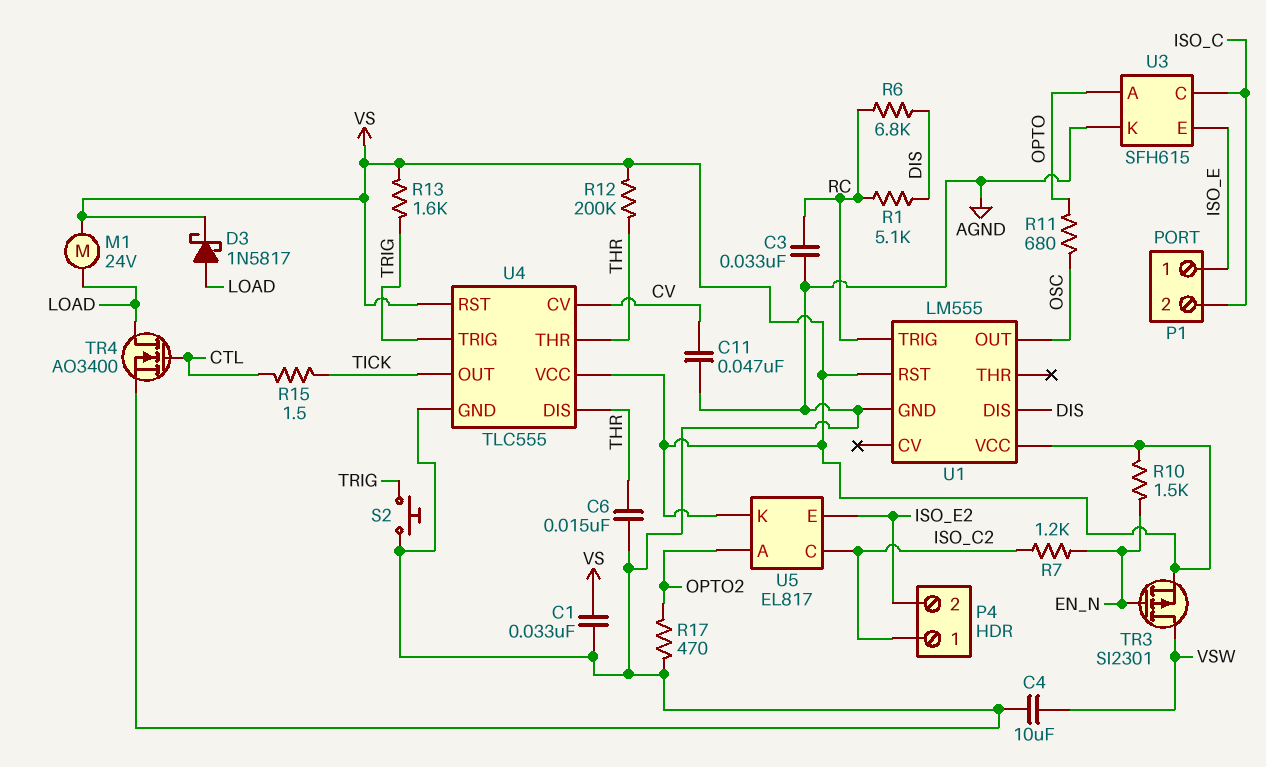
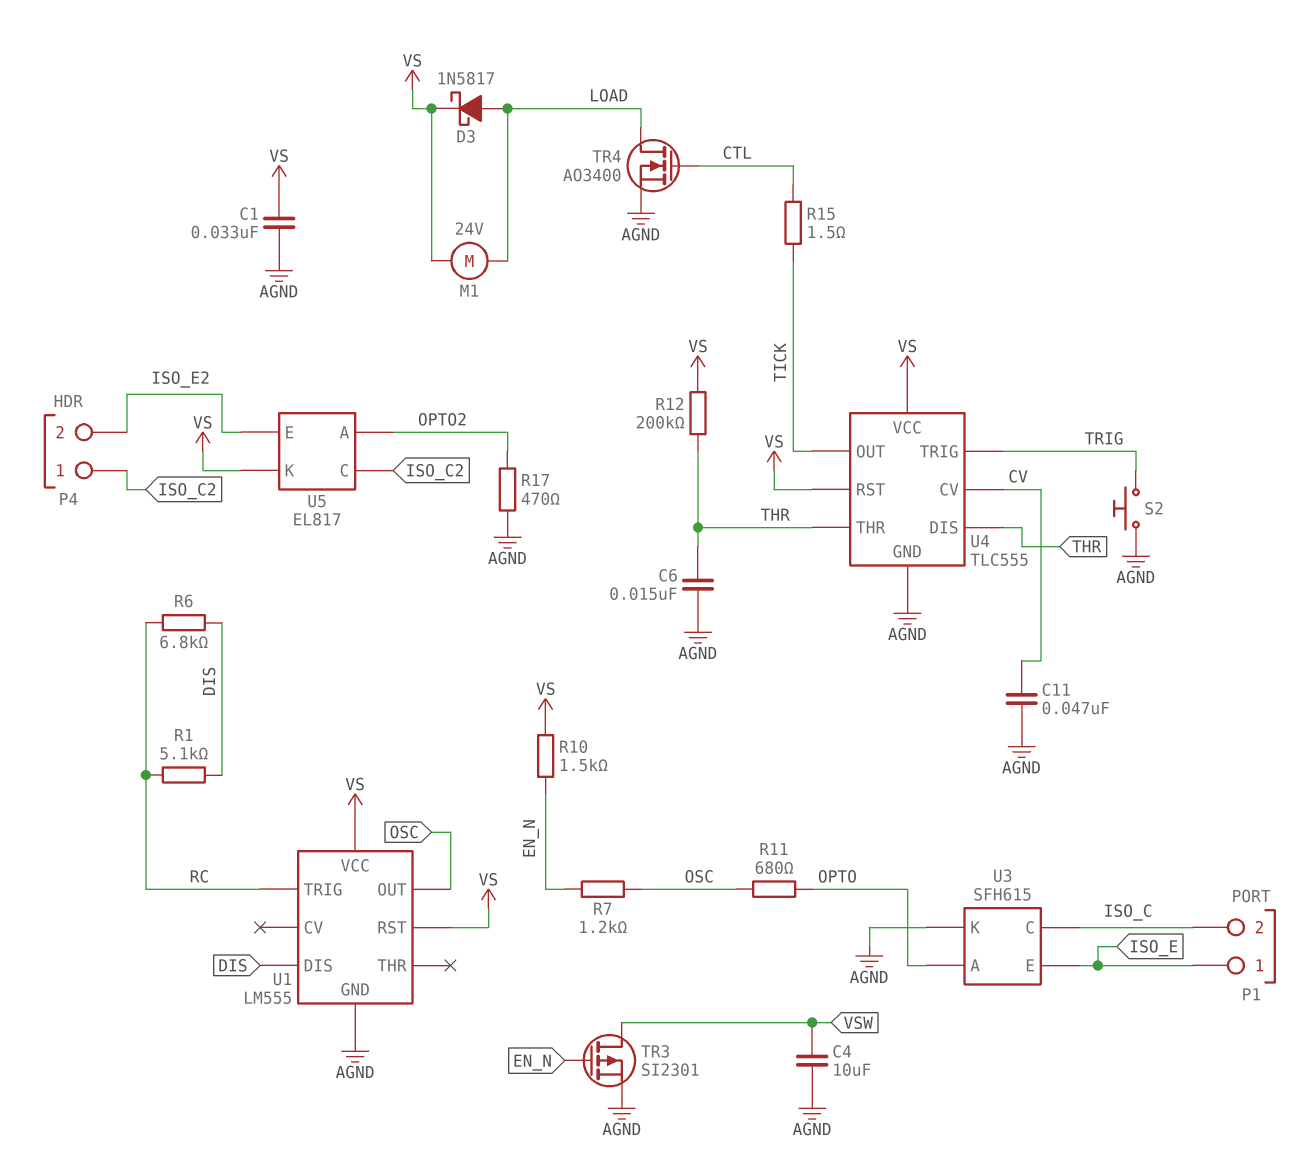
C3: 33nF (AGND, RC) -> none
R7: 1.2k (EN_N, ISO_C2) -> 1.2k (EN_N, OSC)
R13: 1.6k (TRIG, VS) -> none
TR3: PMOS SI2301 (G EN_N, D VSW, S VS) -> PMOS SI2301 (G EN_N, D VSW, S AGND)

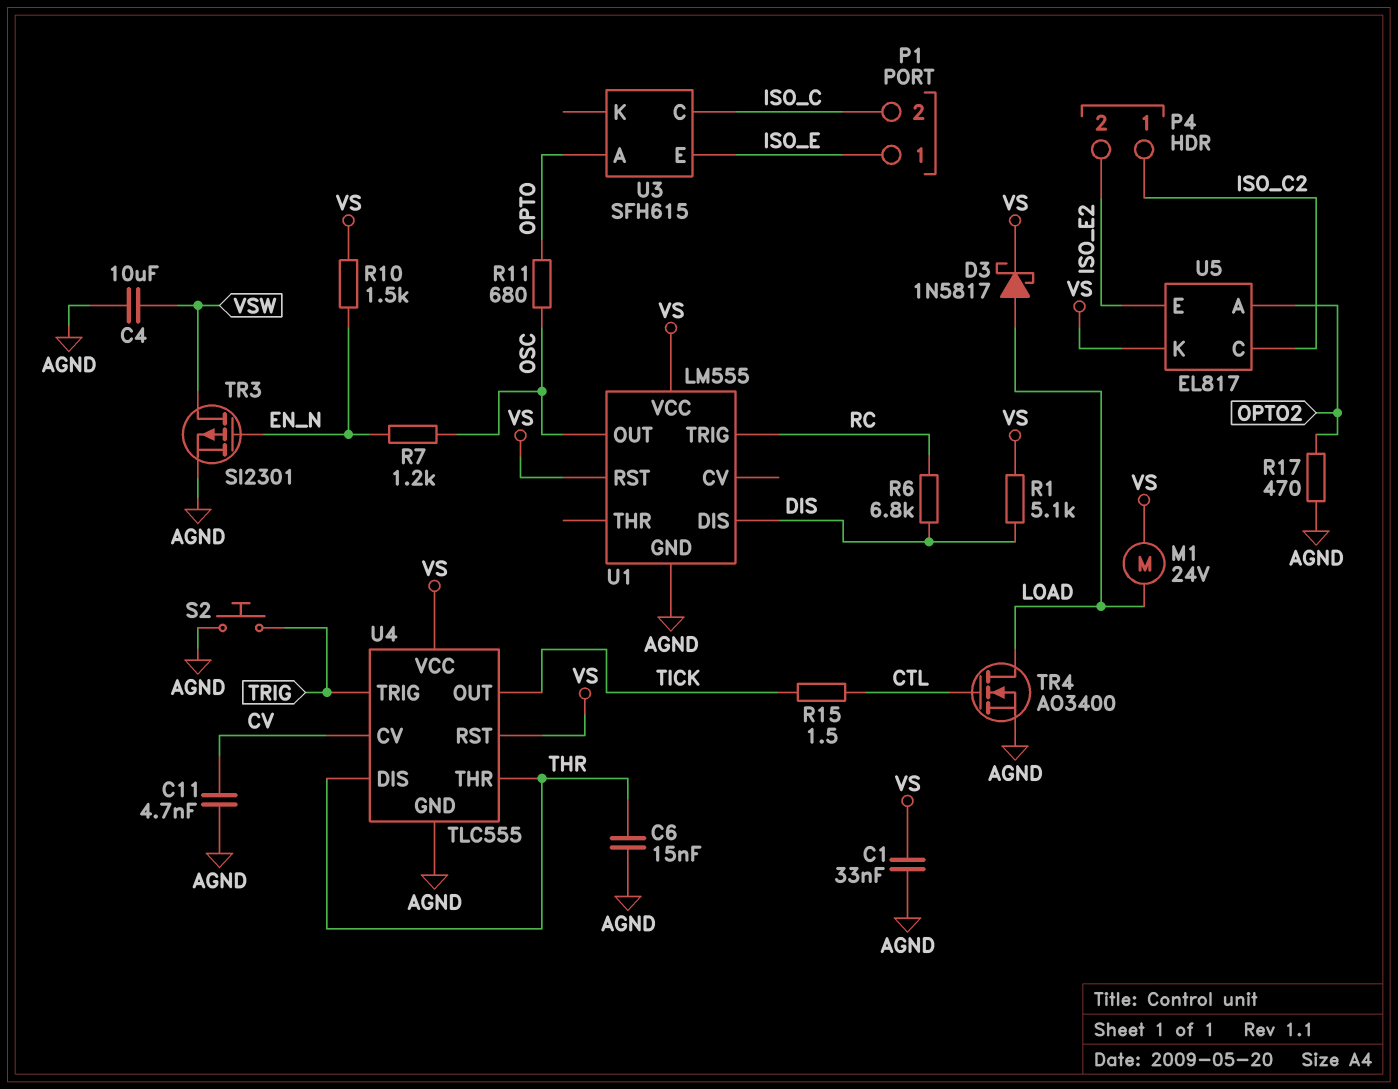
C11: 47nF (AGND, CV) -> 4.7nF (AGND, CV)
R1: 5.1k (DIS, RC) -> 5.1k (DIS, VS)
R12: 200k (THR, VS) -> none
U3 pin K: AGND -> none

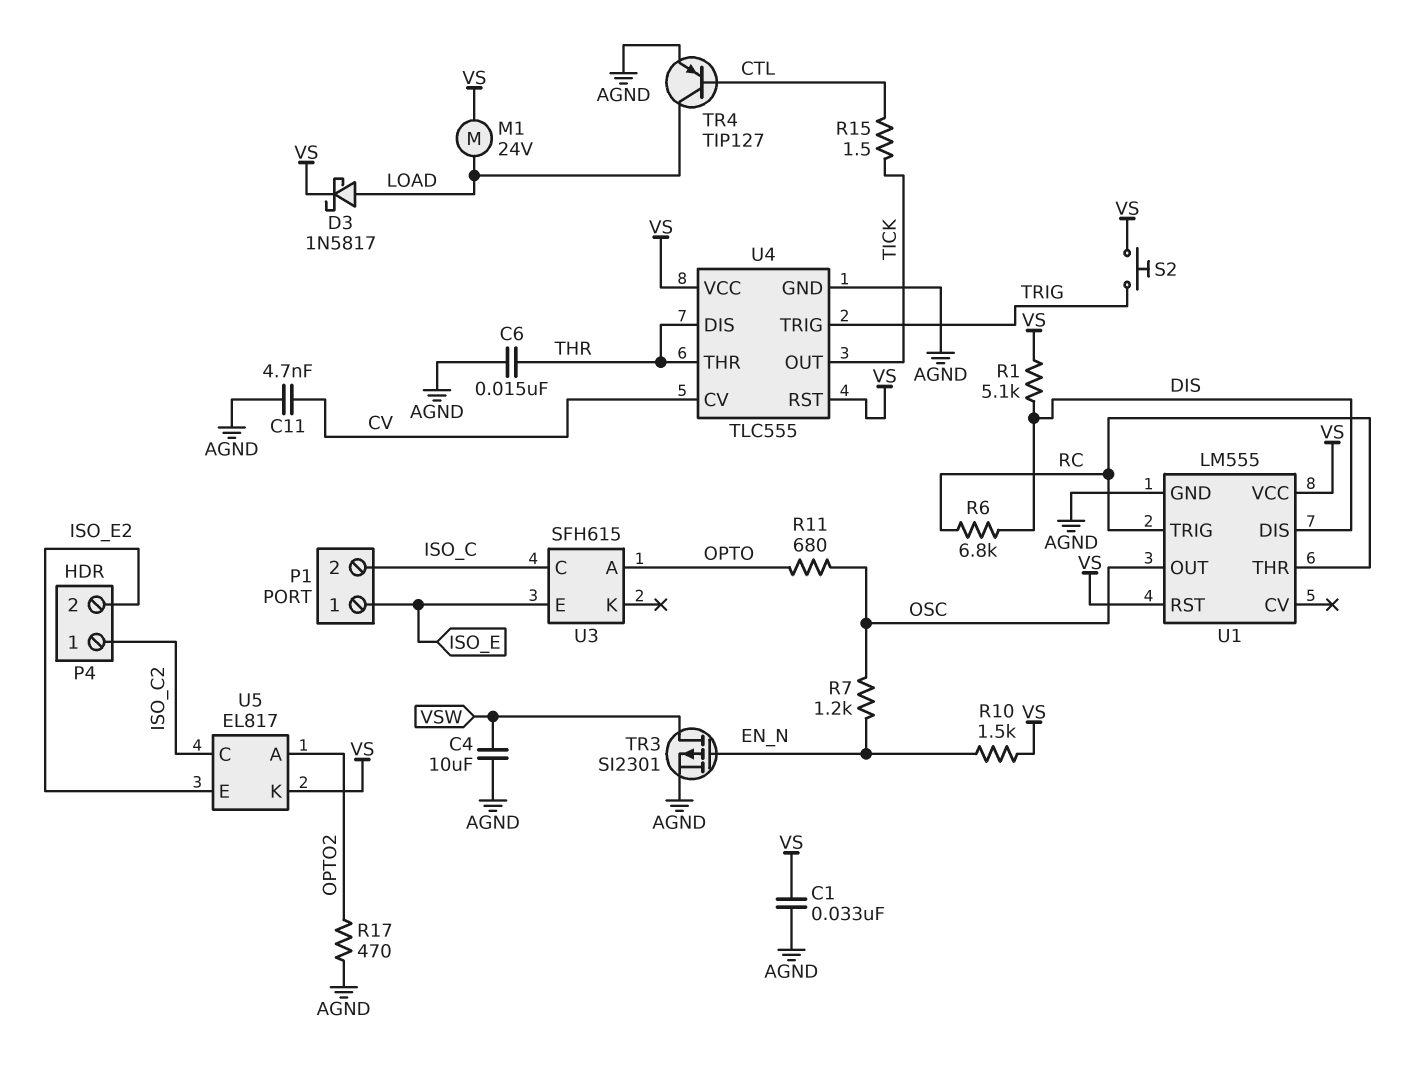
S2: button (AGND, TRIG) -> button (TRIG, VS)
TR4: NMOS AO3400 (G CTL, D LOAD, S AGND) -> PNP TIP127 (B CTL, C LOAD, E AGND)
U1 pin THR: none -> RC

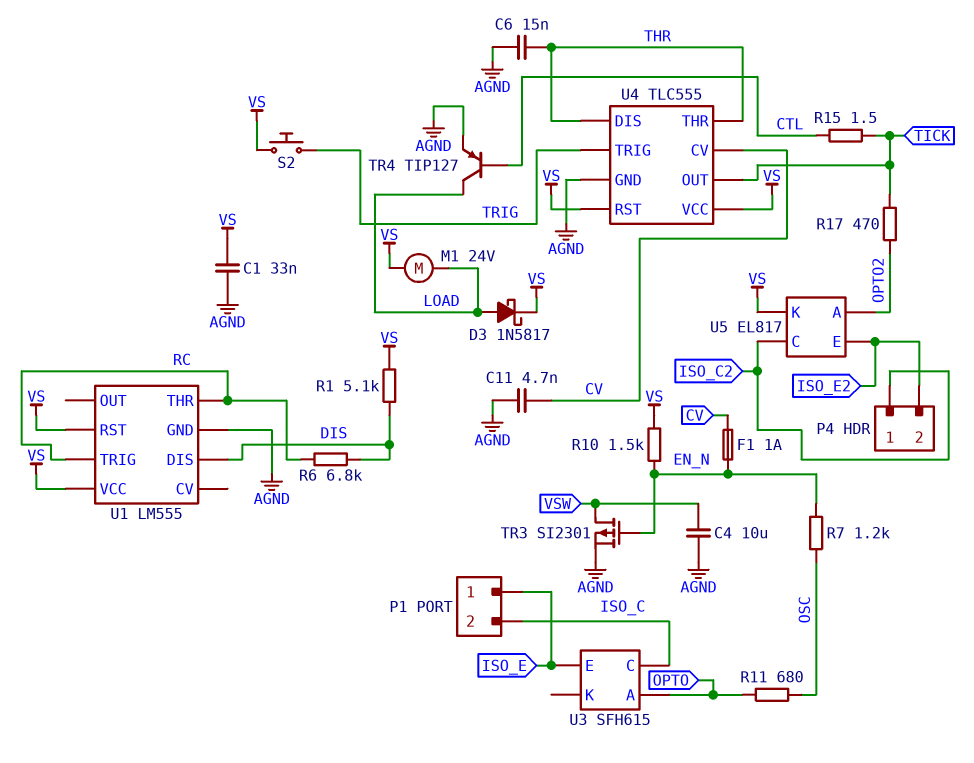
F1: none -> 1A (CV, EN_N)
R17: 470 (AGND, OPTO2) -> 470 (OPTO2, TICK)
U1 pin OUT: OSC -> none

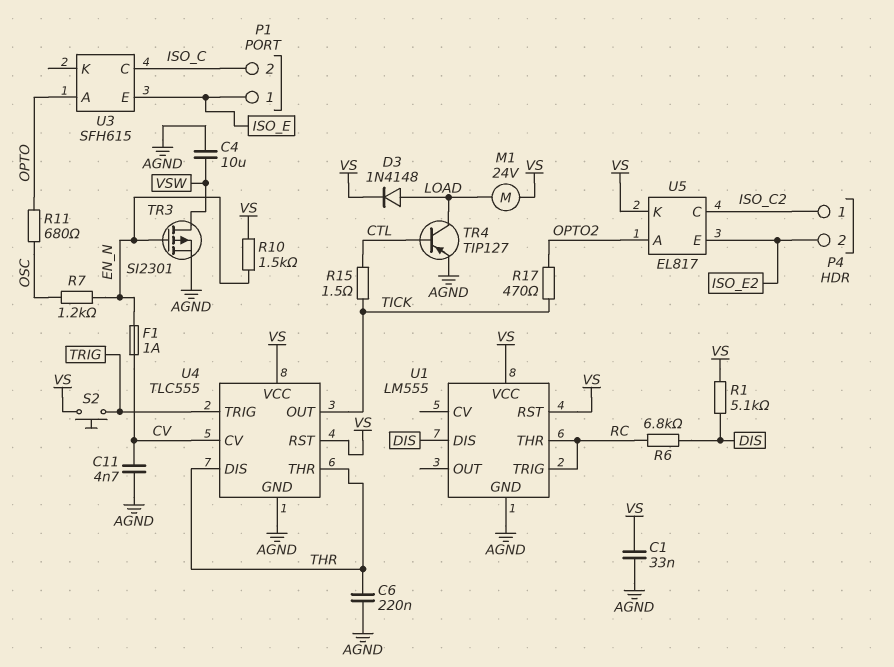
C6: 15nF (AGND, THR) -> 220nF (AGND, THR)
D3: schottky 1N5817 (A LOAD, K VS) -> diode 1N4148 (A LOAD, K VS)

